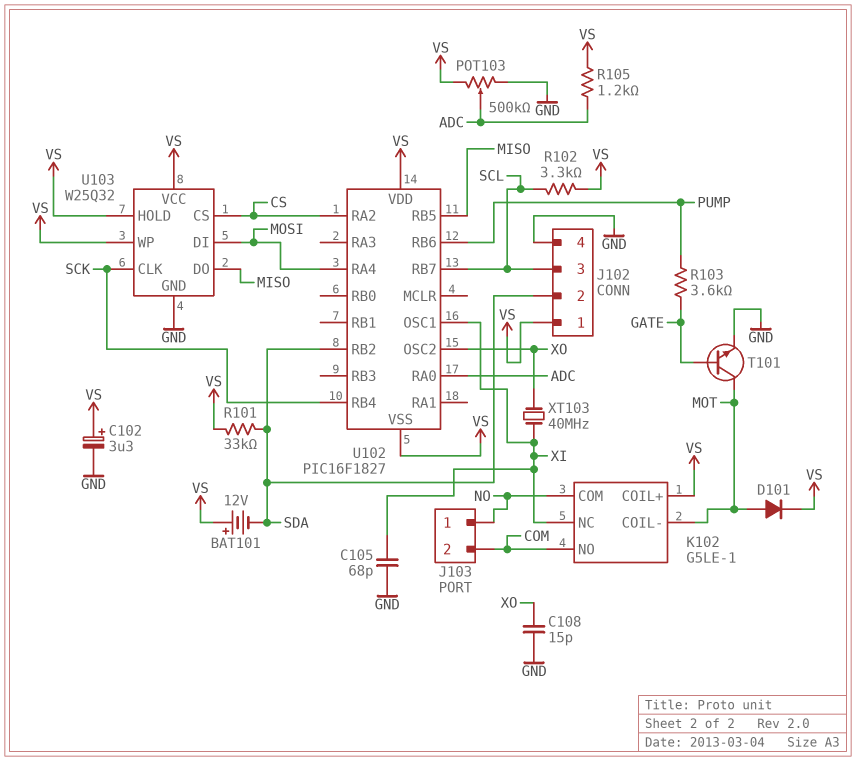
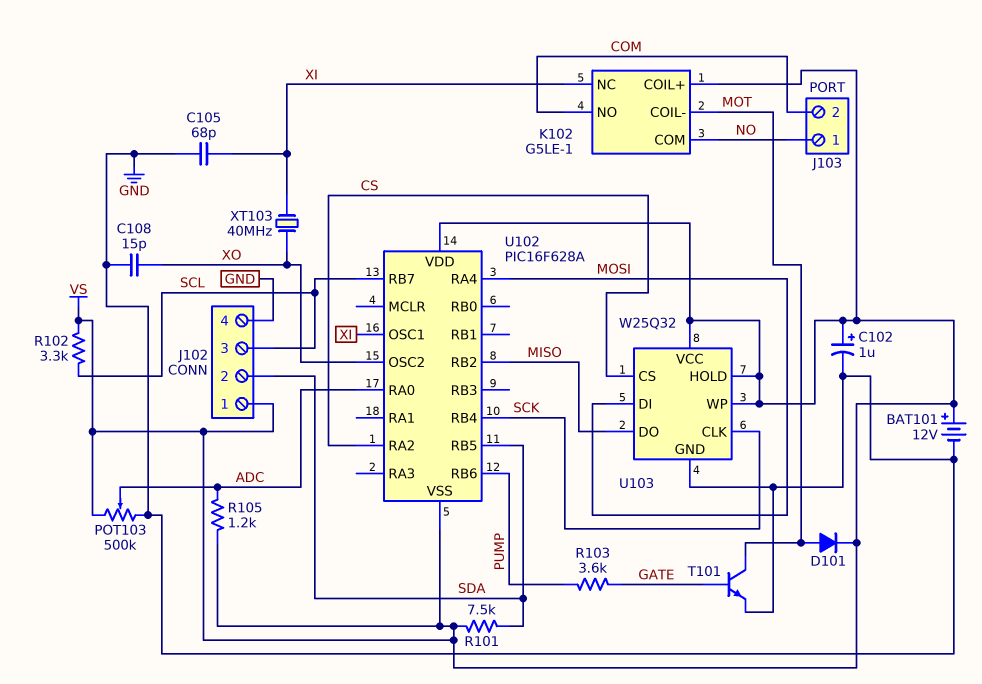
BAT101: 12V (plus VS, minus SDA) -> 12V (plus VS, minus GND)
C102: 3.3uF (plus VS, minus GND) -> 1uF (plus VS, minus GND)
R101: 33k (SDA, VS) -> 7.5k (SDA, VS)
U102: PIC16F1827 -> PIC16F628A
U102 pin RB2: SDA -> MISO
U102 pin RB5: MISO -> SDA

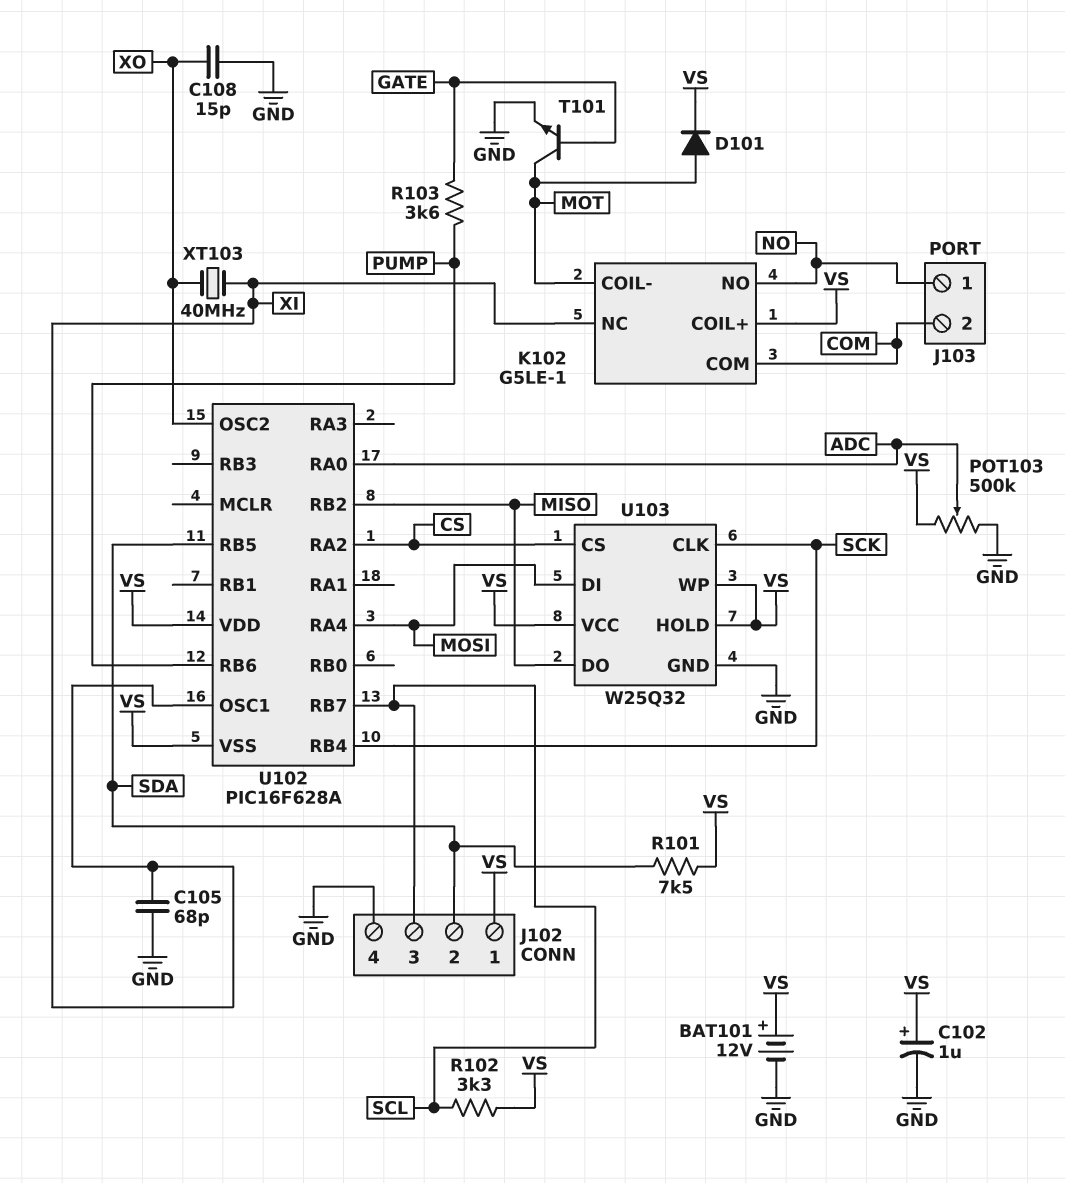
K102 pin COM: NO -> COM
K102 pin NO: COM -> NO
R105: 1.2k (ADC, VS) -> none

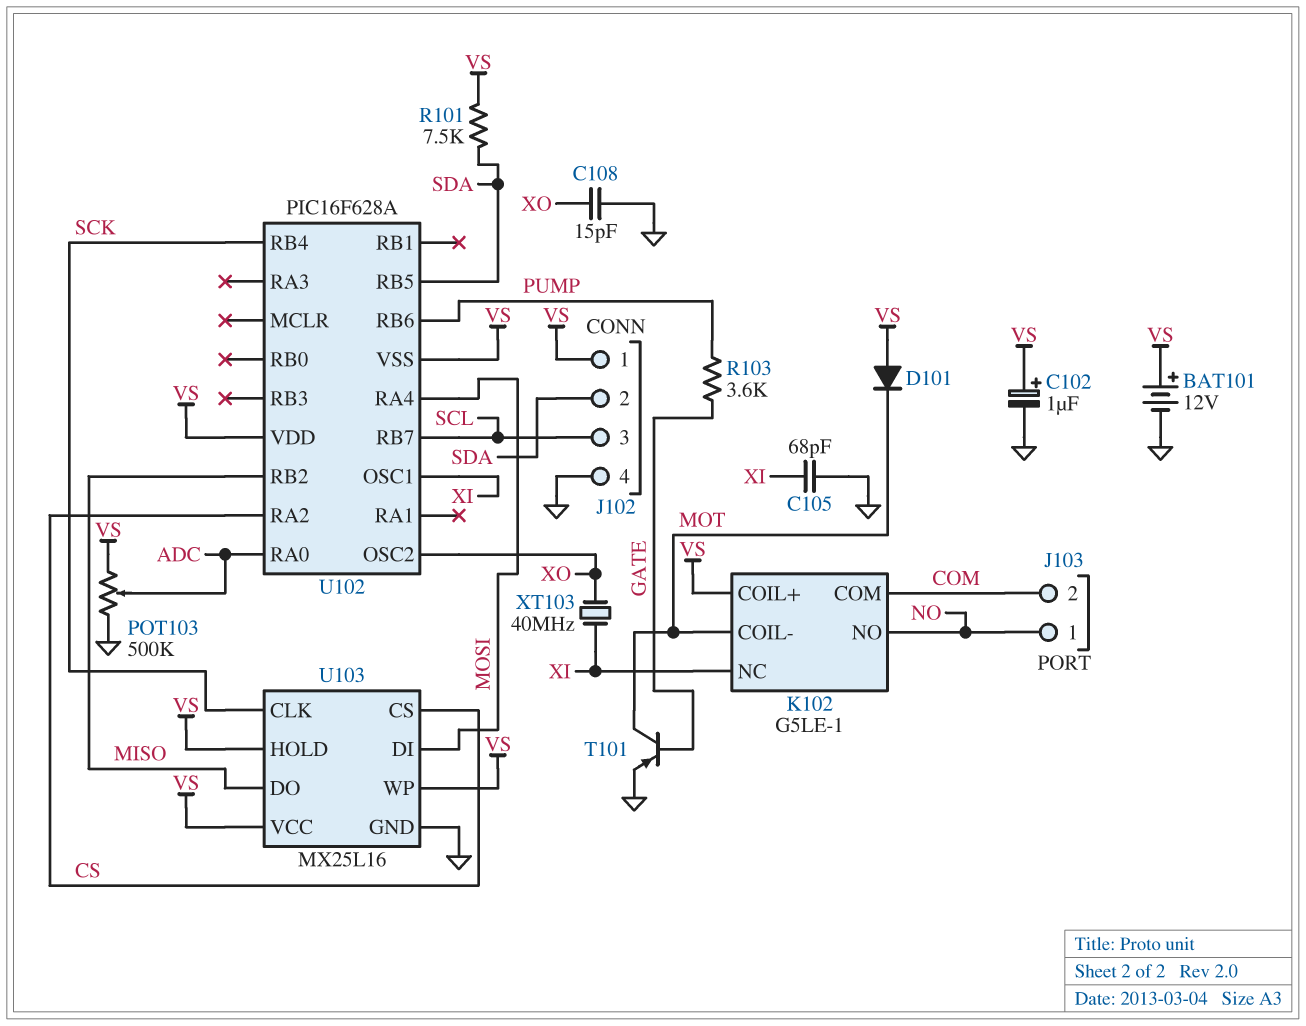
D101: diode (A MOT, K VS) -> diode (A VS, K MOT)
R102: 3.3k (SCL, VS) -> none
T101: NPN (B GATE, C MOT, E GND) -> PNP (B GATE, C MOT, E GND)
U103: W25Q32 -> MX25L16

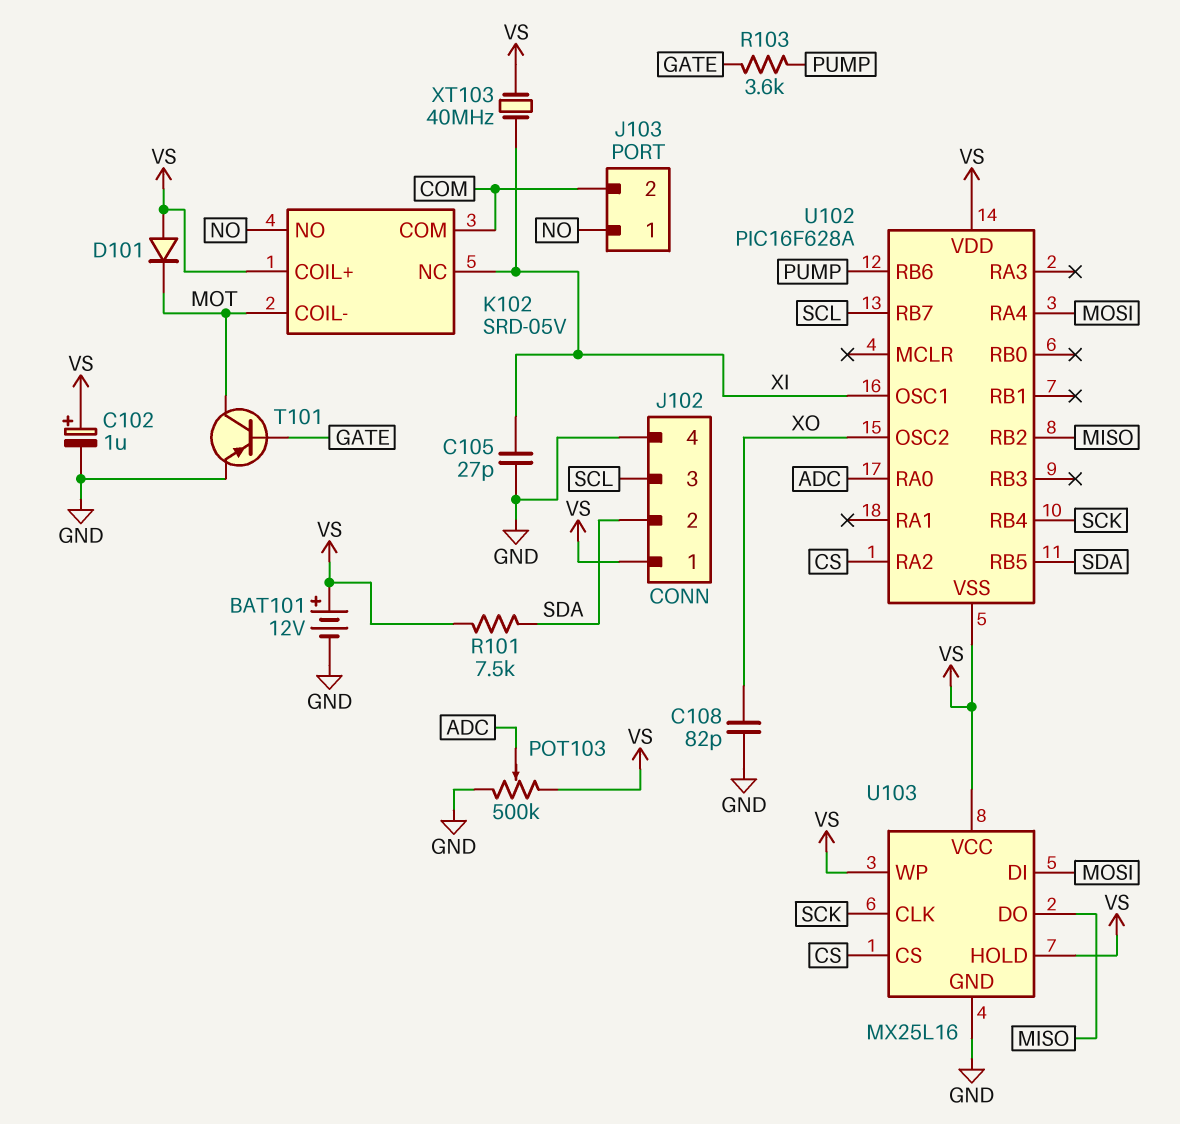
C105: 68pF (GND, XI) -> 27pF (GND, XI)
C108: 15pF (GND, XO) -> 82pF (GND, XO)
K102: G5LE-1 -> SRD-05V
XT103: 40MHz (XI, XO) -> 40MHz (VS, XI)

